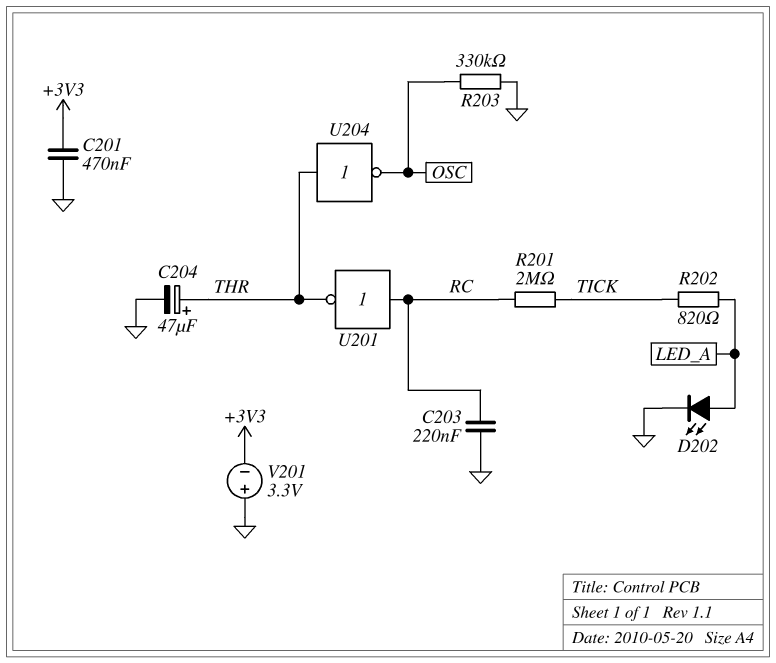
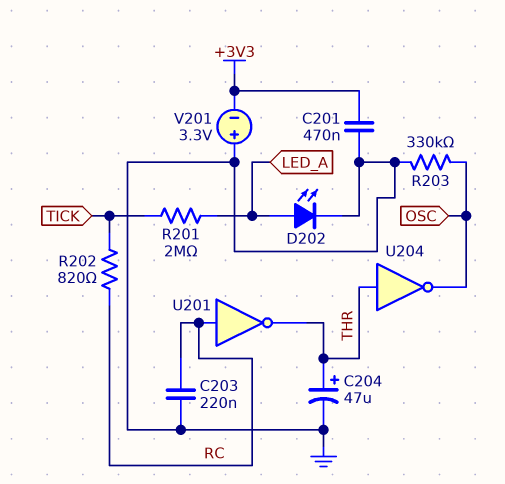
R201: 2M (RC, TICK) -> 2M (LED_A, TICK)
R202: 820 (LED_A, TICK) -> 820 (RC, TICK)

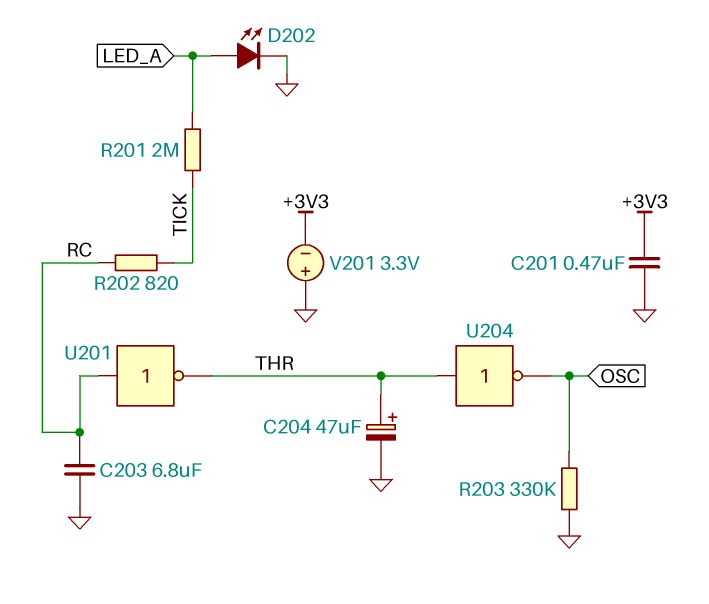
C203: 220nF (GND, RC) -> 6.8uF (GND, RC)

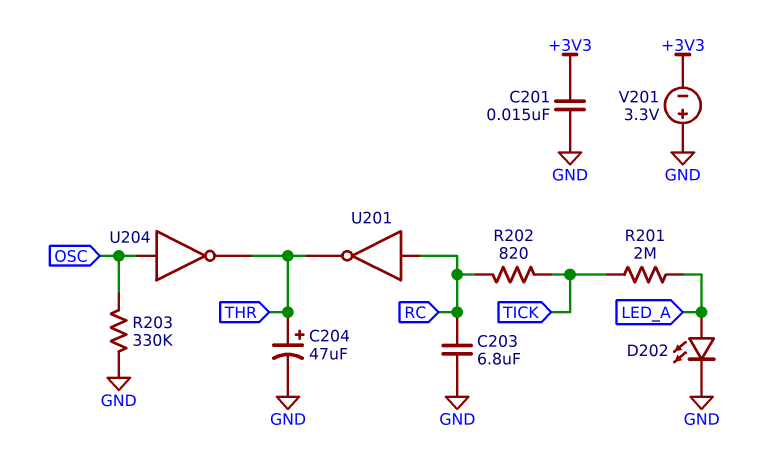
C201: 470nF (+3V3, GND) -> 15nF (+3V3, GND)
U204: NOT (in THR, out OSC) -> NOT (in OSC, out THR)

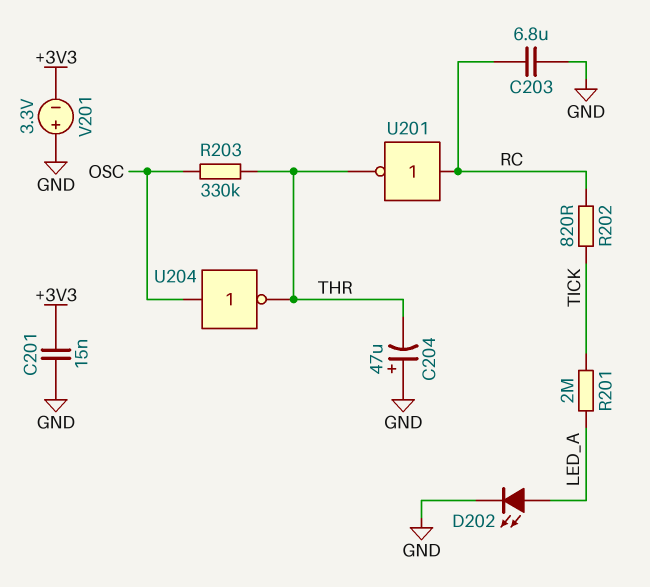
C204: 47uF (plus THR, minus GND) -> 47uF (plus GND, minus THR)
R203: 330k (GND, OSC) -> 330k (OSC, THR)

